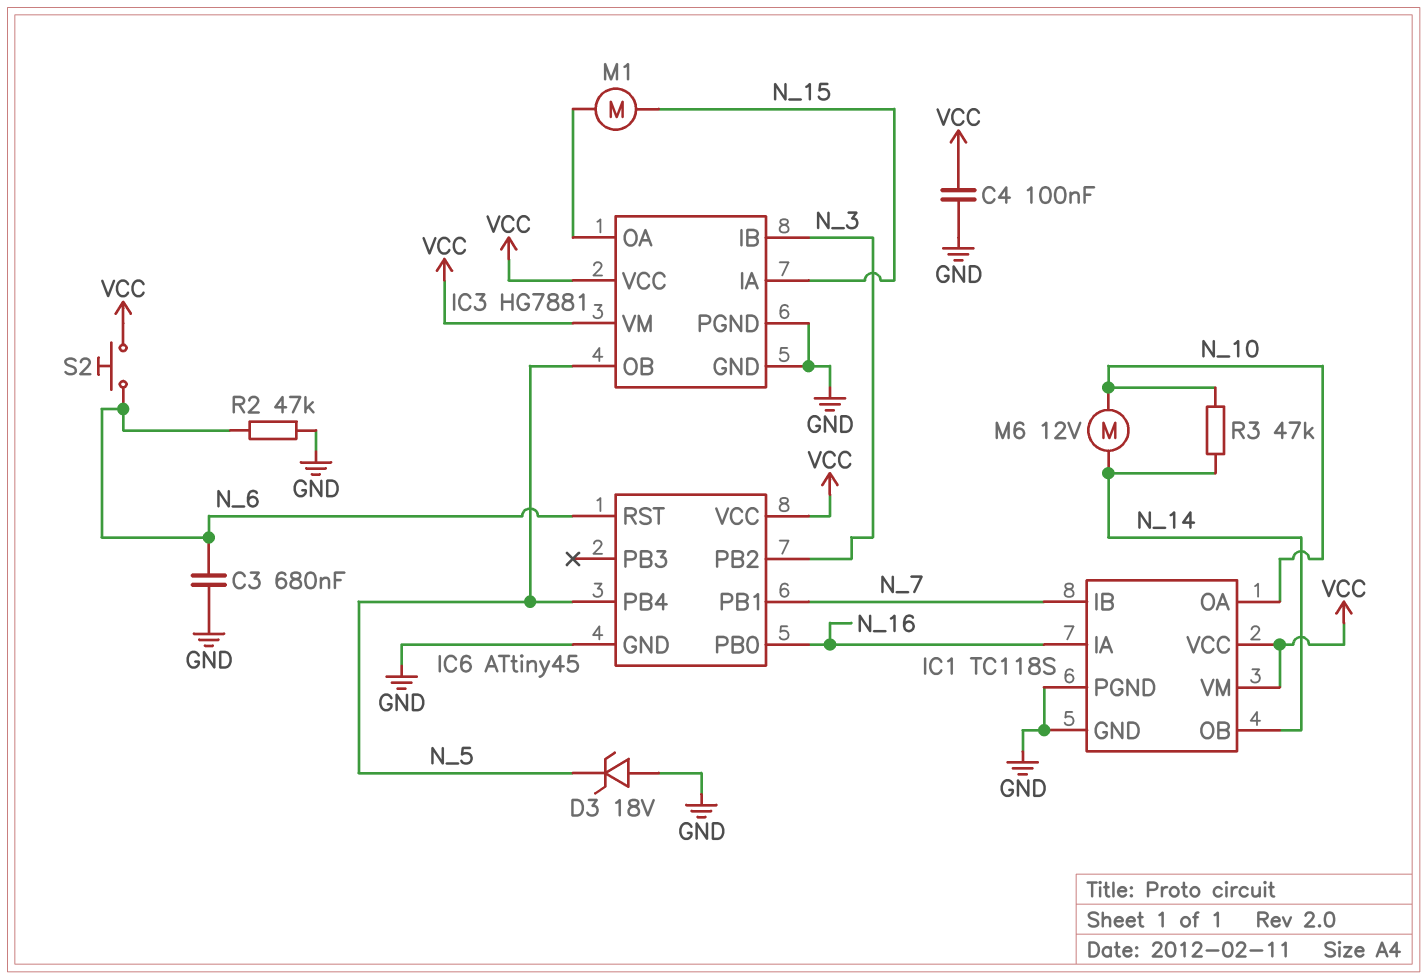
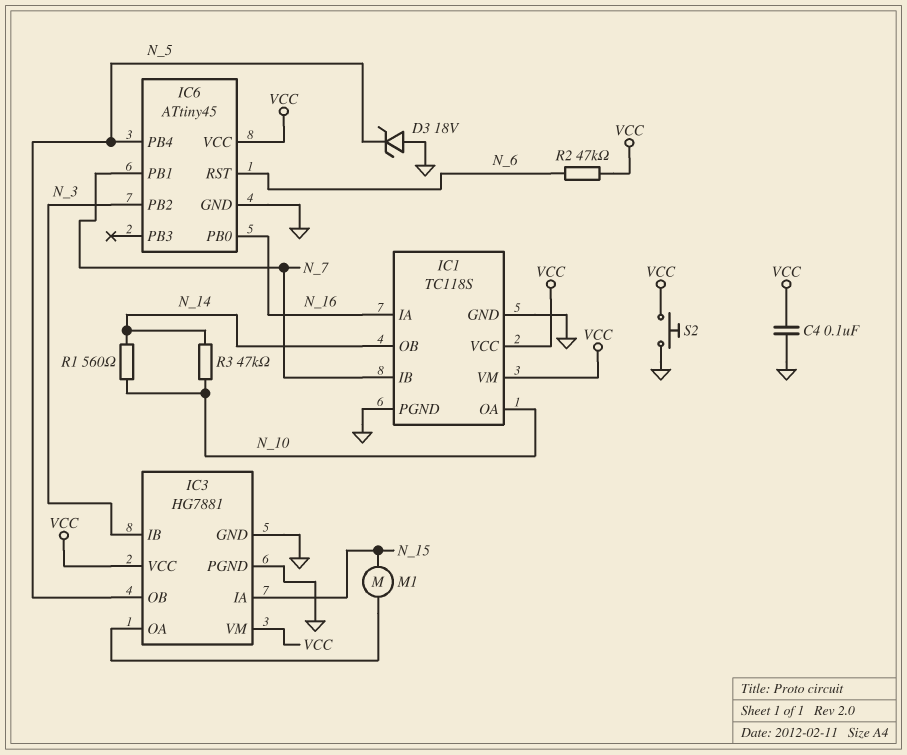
C3: 680nF (GND, N_6) -> none
M6: motor 12V (N_10, N_14) -> none
R1: none -> 560 (N_10, N_14)
R2: 47k (GND, N_6) -> 47k (N_6, VCC)
S2: button (N_6, VCC) -> button (GND, VCC)

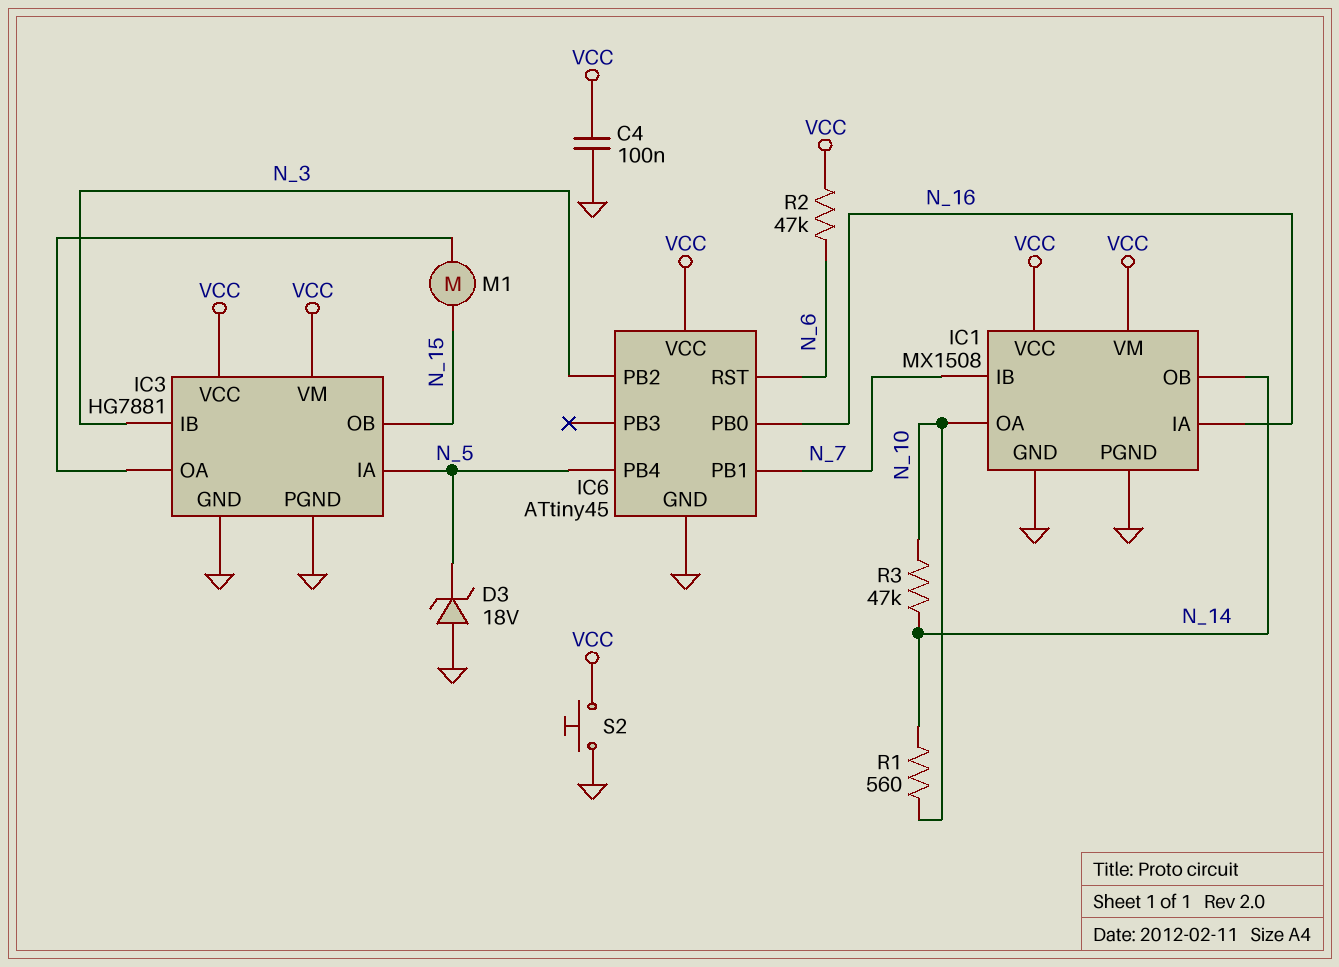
IC1: TC118S -> MX1508
IC3 pin IA: N_15 -> N_5
IC3 pin OB: N_5 -> N_15

